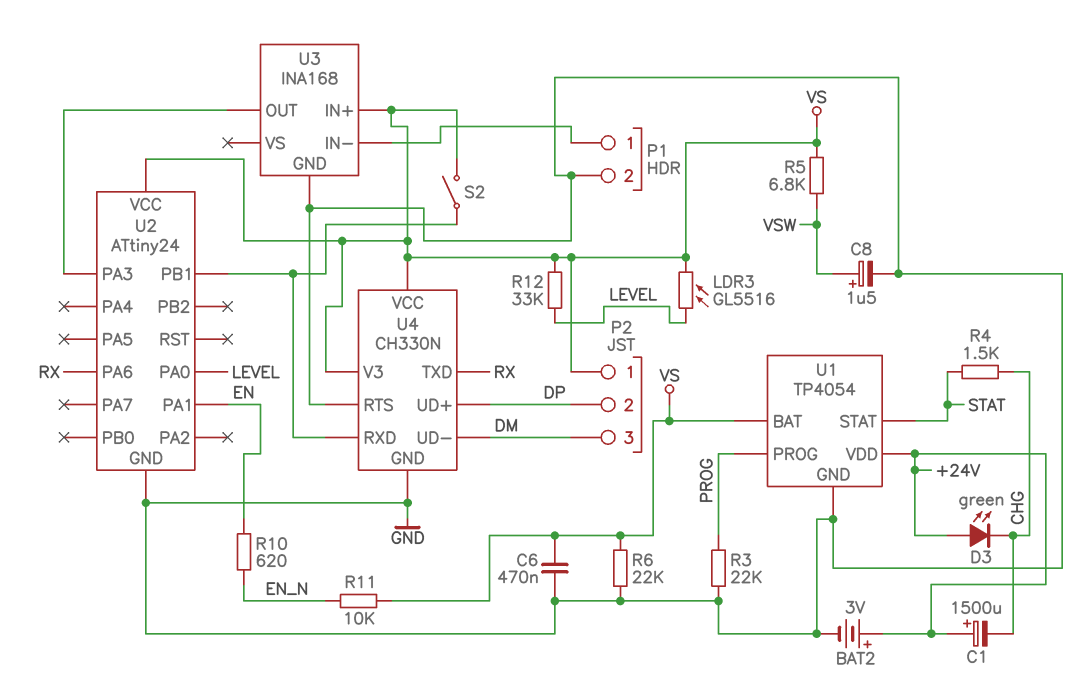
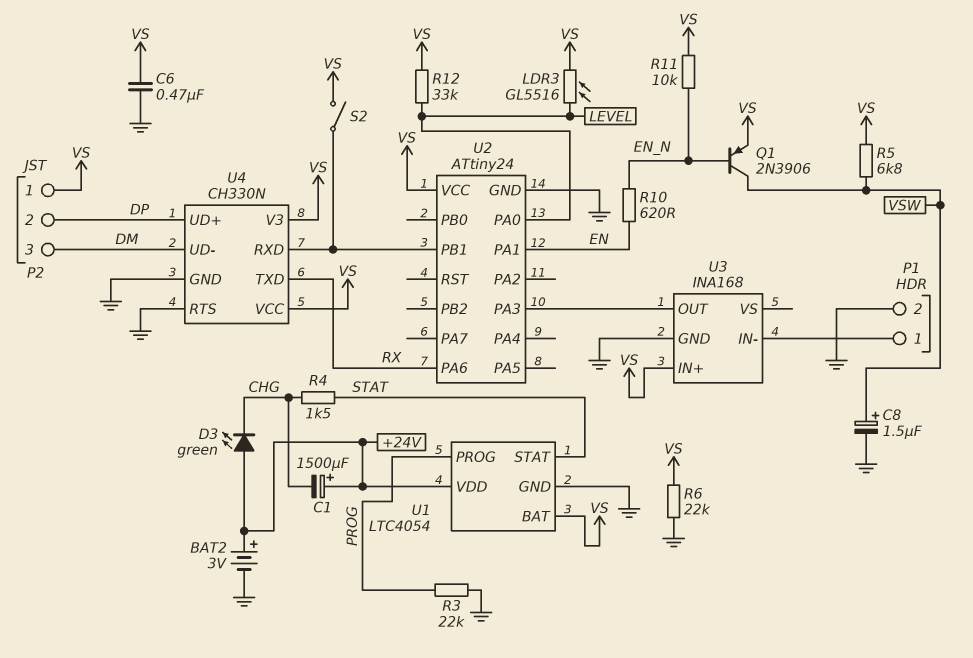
Q1: none -> PNP 2N3906 (B EN_N, C VSW, E VS)
U1: TP4054 -> LTC4054

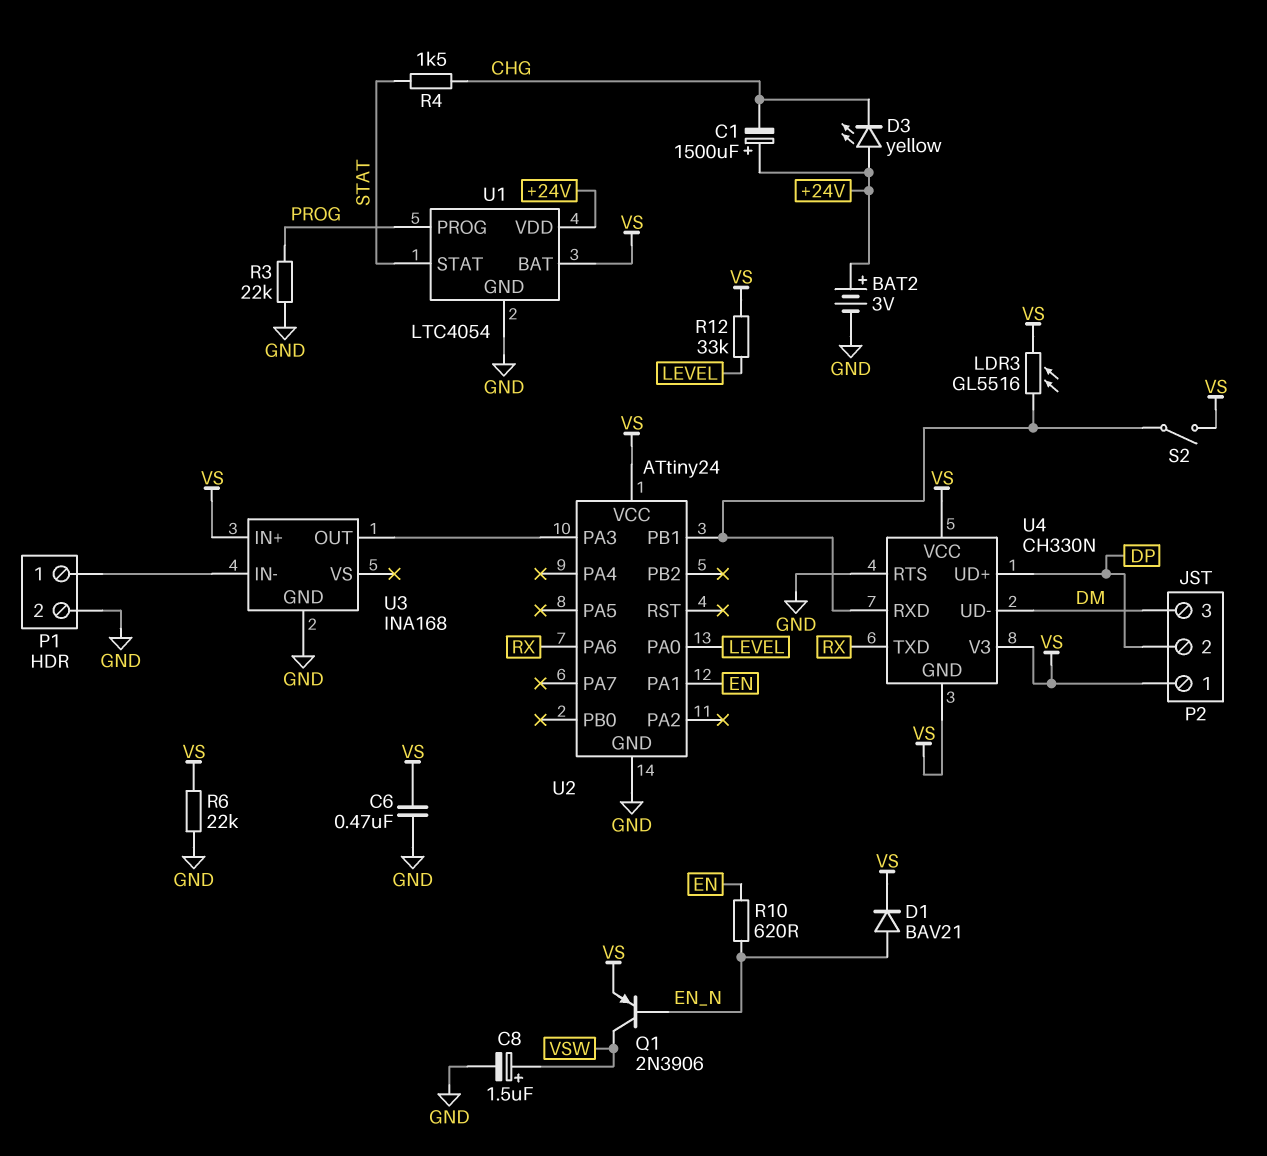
D1: none -> diode BAV21 (A EN_N, K VS)
D3: LED green (A +24V, K CHG) -> LED yellow (A +24V, K CHG)
LDR3: GL5516 (LEVEL, VS) -> GL5516 (U2/PB1, VS)
R5: 6.8k (VS, VSW) -> none
R11: 10k (EN_N, VS) -> none
U4 pin GND: GND -> VS

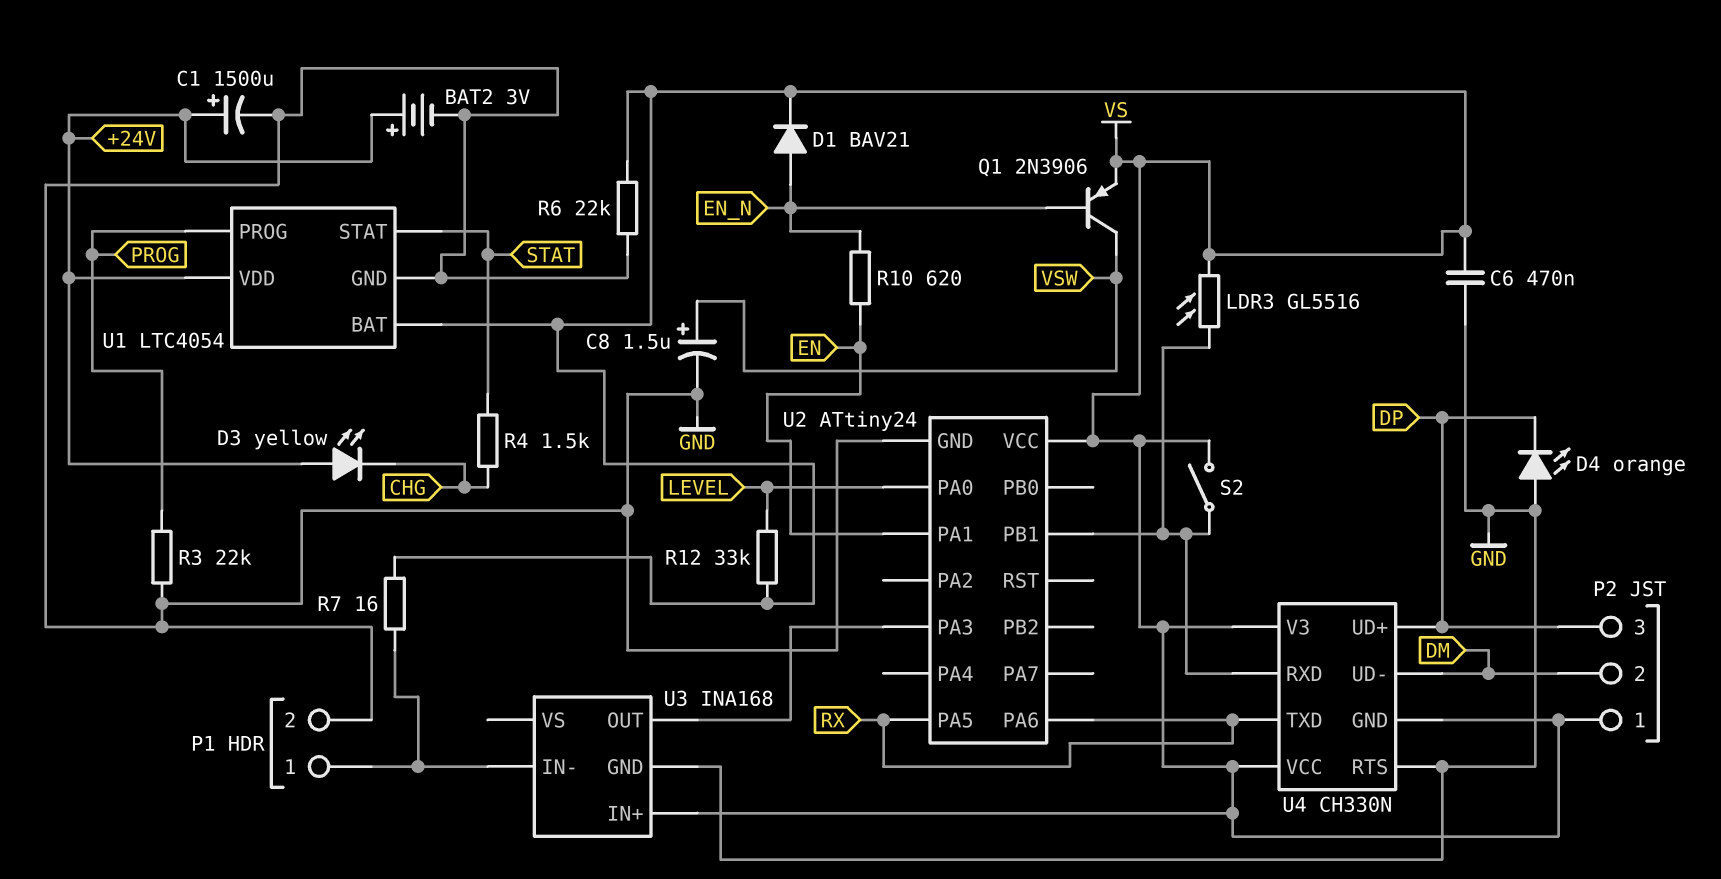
C1: 1500uF (plus +24V, minus CHG) -> 1500uF (plus +24V, minus GND)
D4: none -> LED orange (A GND, K DP)
P2 pin 2: DP -> DM
P2 pin 3: DM -> DP
R7: none -> 16 (P1/1, VS)
U2 pin PA5: none -> RX

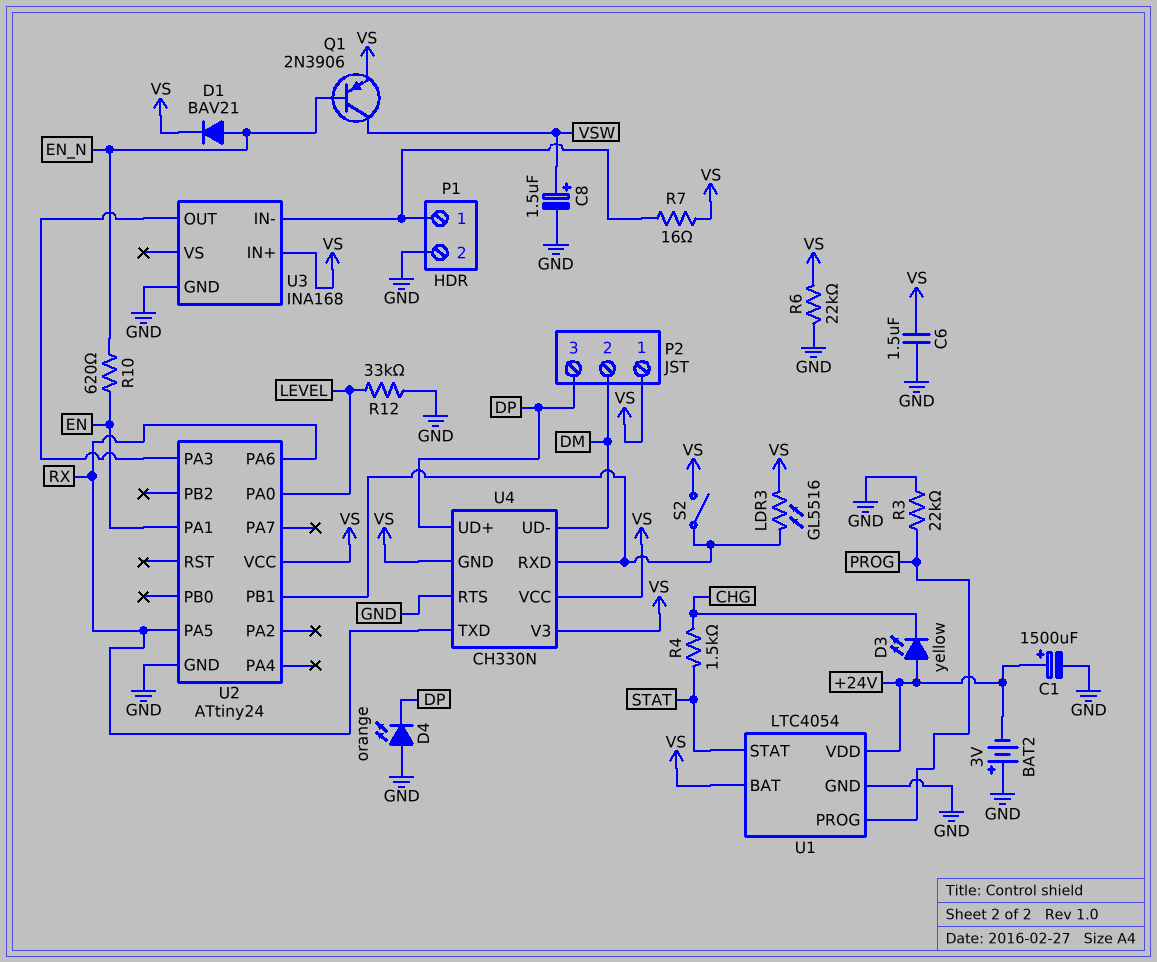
BAT2: 3V (plus +24V, minus GND) -> 3V (plus GND, minus +24V)
C6: 470nF (GND, VS) -> 1.5uF (GND, VS)
R12: 33k (LEVEL, VS) -> 33k (GND, LEVEL)

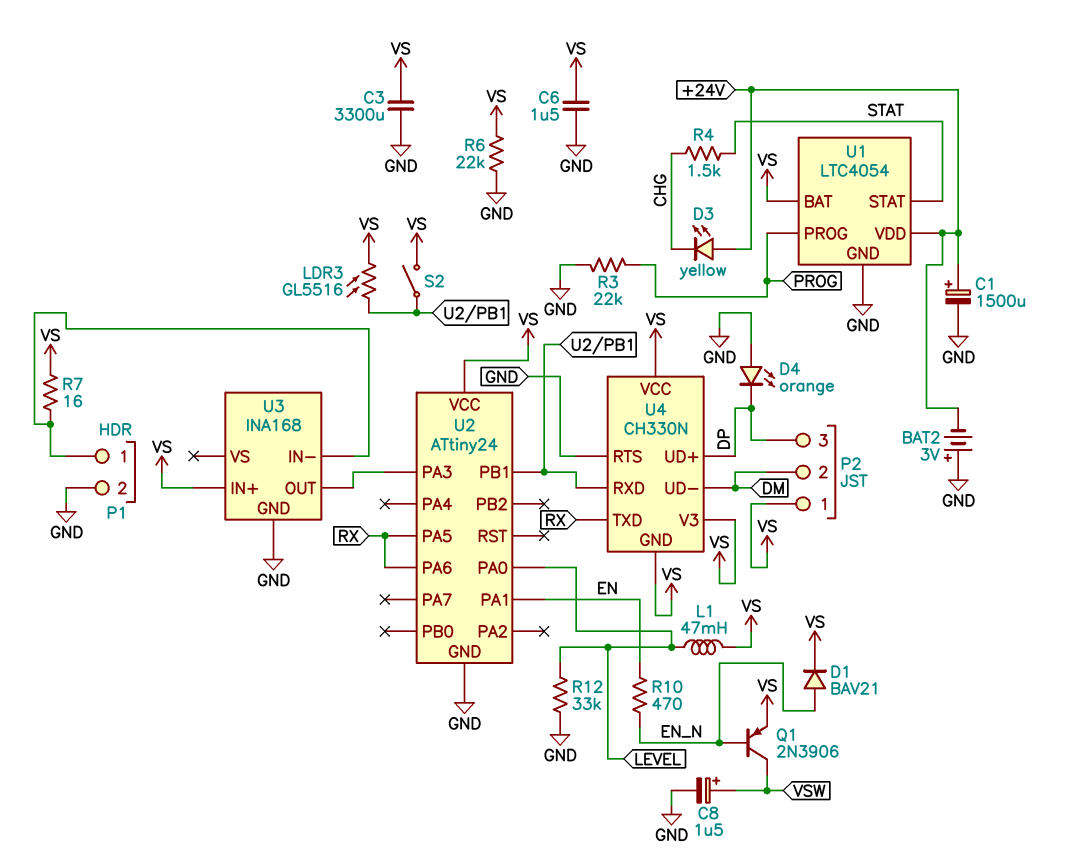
C3: none -> 3300uF (GND, VS)
L1: none -> 47mH (LEVEL, VS)
R10: 620 (EN, EN_N) -> 470 (EN, EN_N)

